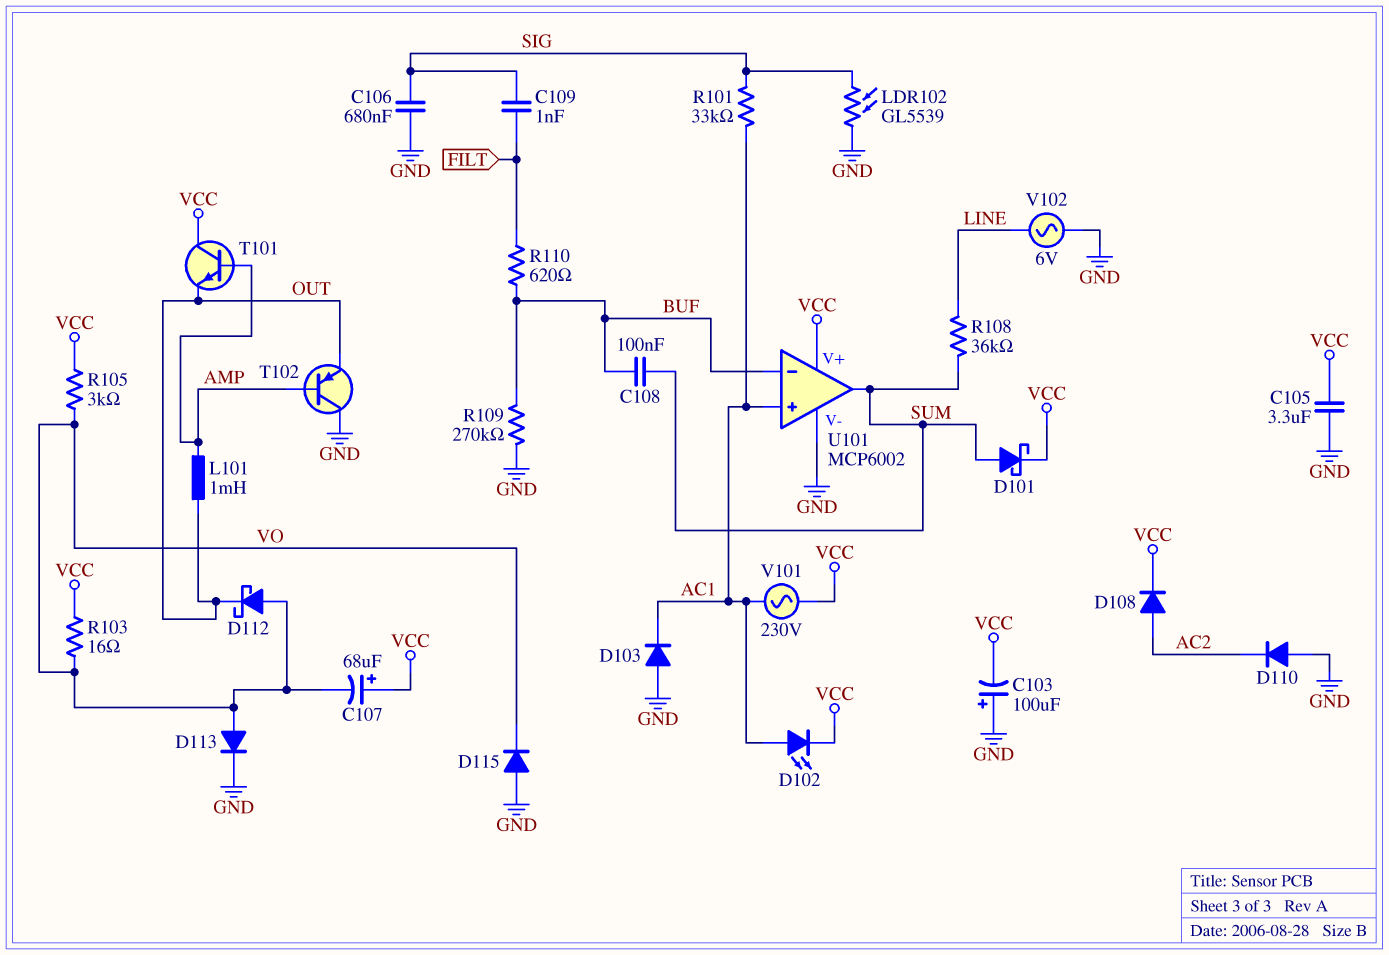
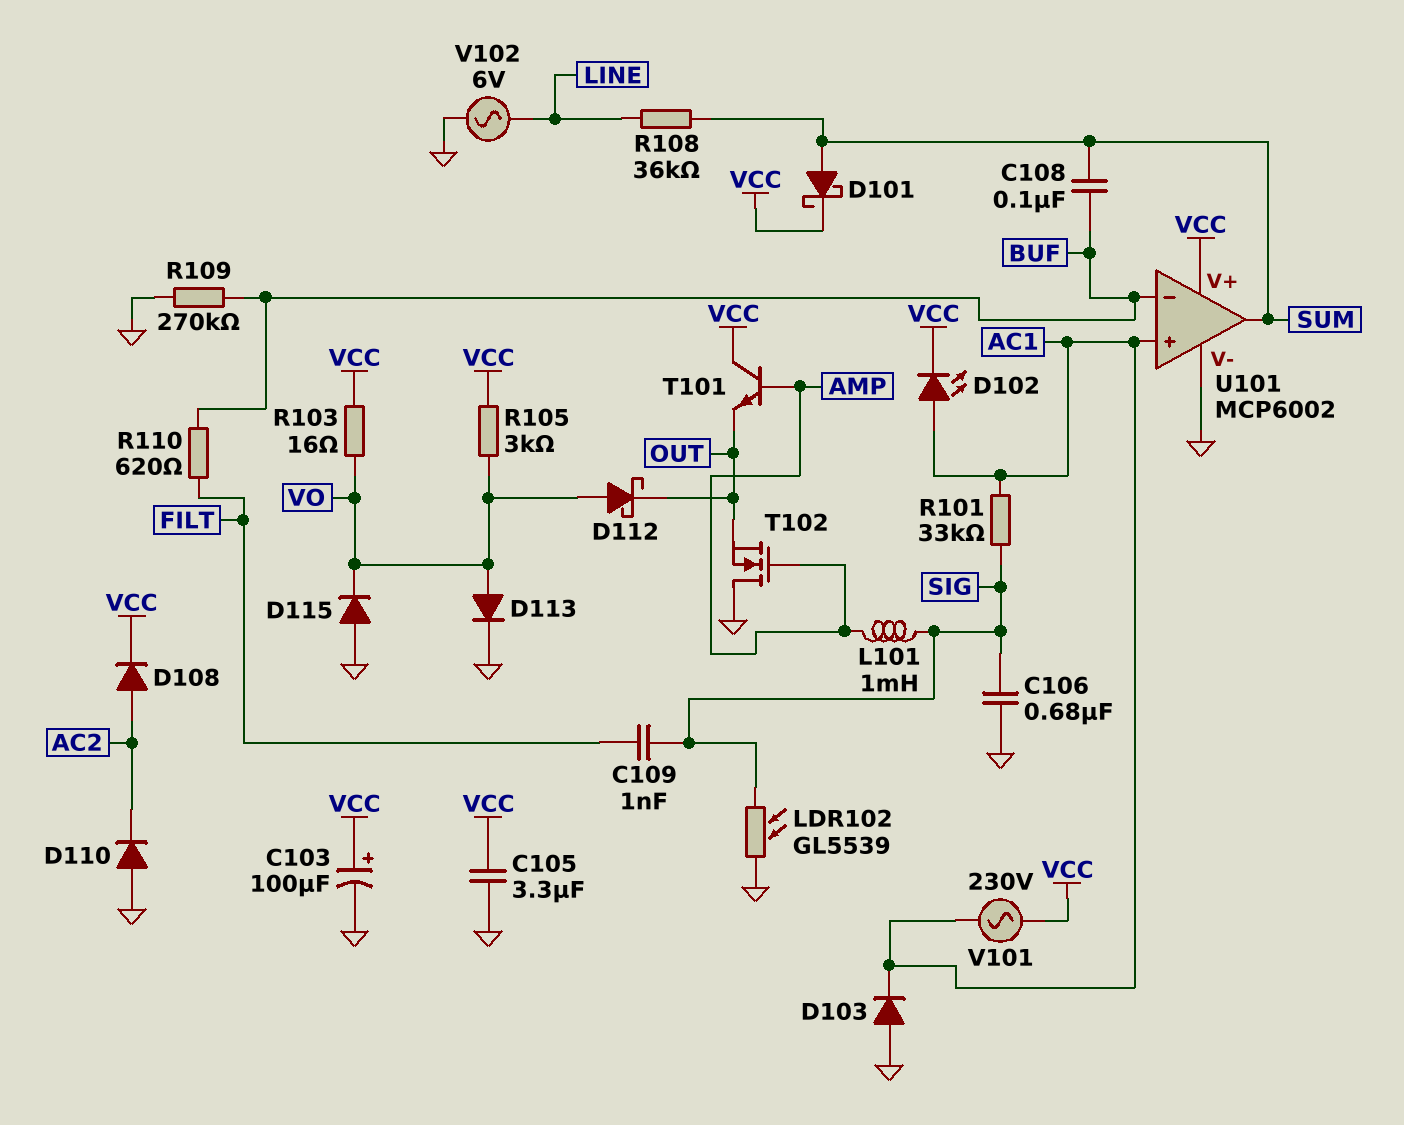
C103: 100uF (plus GND, minus VCC) -> 100uF (plus VCC, minus GND)
C107: 68uF (plus VCC, minus VO) -> none
L101: 1mH (AMP, OUT) -> 1mH (AMP, SIG)
T102: PNP (B AMP, C GND, E OUT) -> NMOS (G AMP, D GND, S OUT)

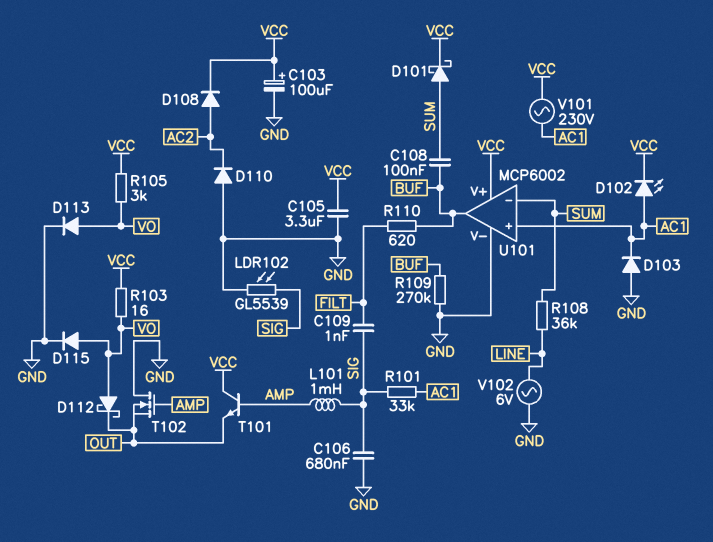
D115: diode (A GND, K VO) -> diode (A VO, K GND)
U101 pin in-: BUF -> SUM
U101 pin out: SUM -> BUF

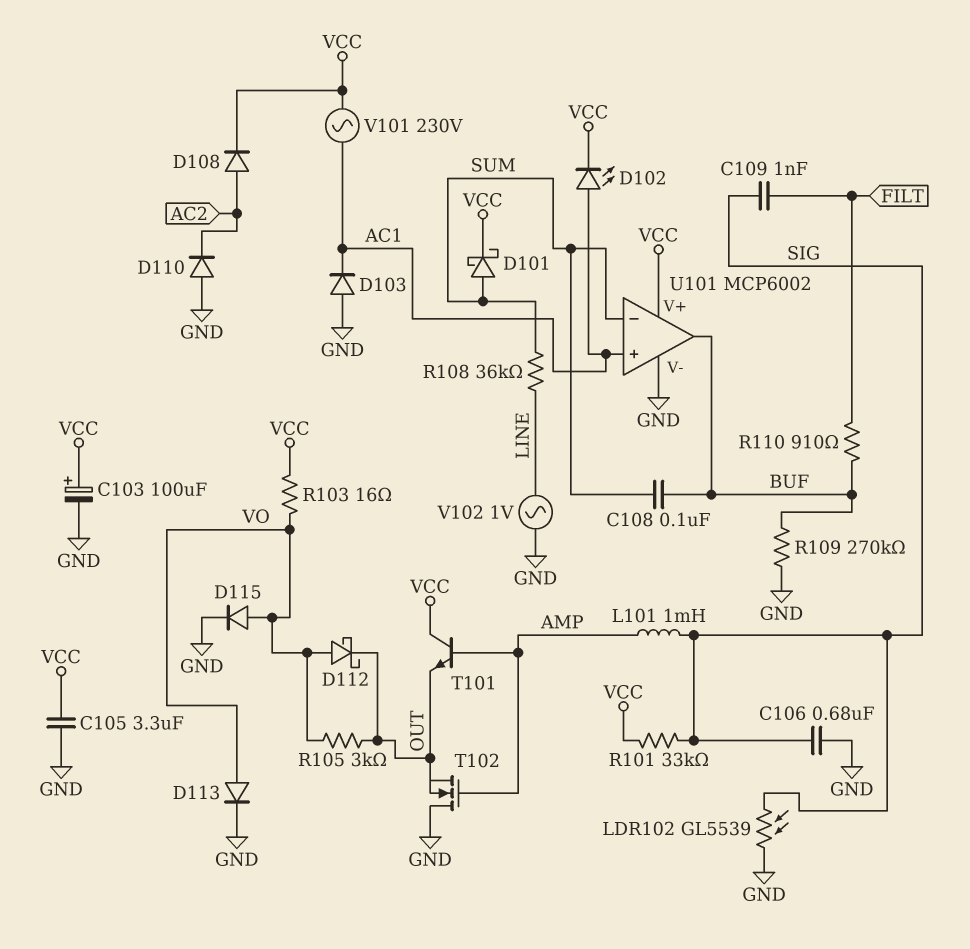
R101: 33k (AC1, SIG) -> 33k (SIG, VCC)
R105: 3k (VCC, VO) -> 3k (OUT, VO)
R110: 620 (BUF, FILT) -> 910 (BUF, FILT)
V102: AC 6V (GND, LINE) -> AC 1V (GND, LINE)

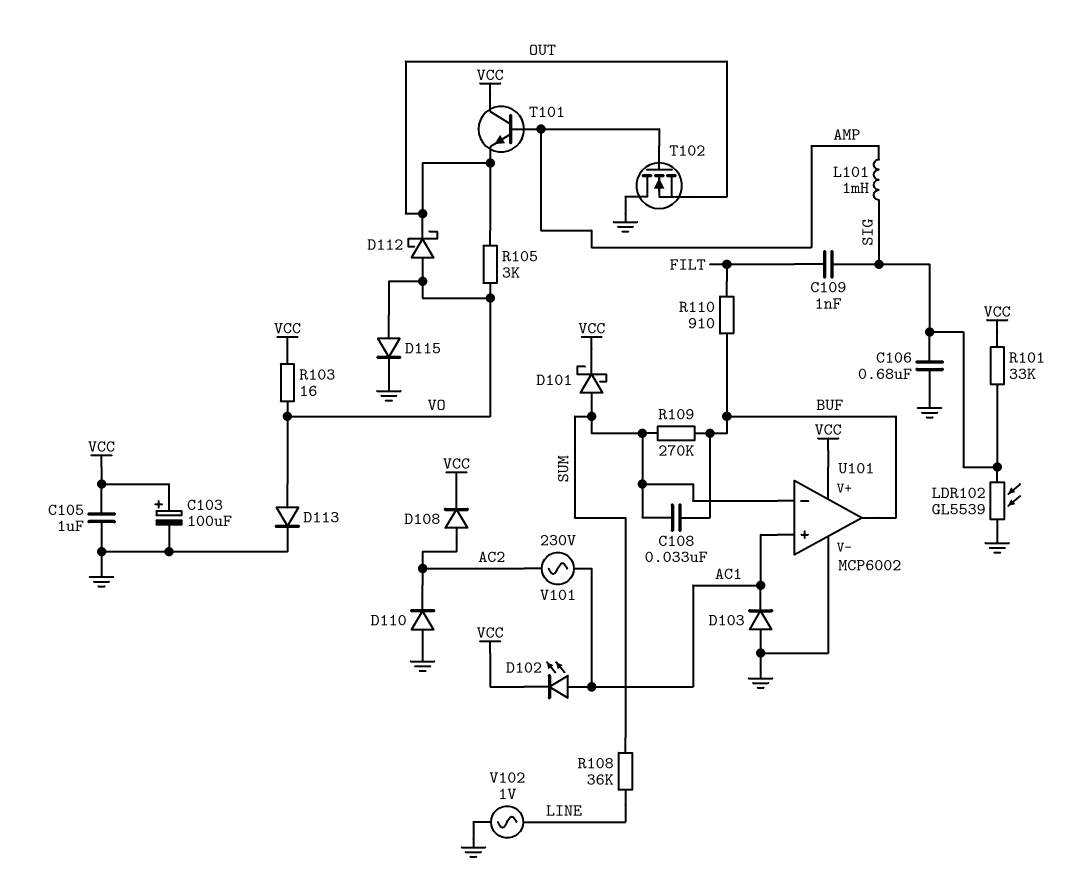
C105: 3.3uF (GND, VCC) -> 1uF (GND, VCC)
C108: 100nF (BUF, SUM) -> 33nF (BUF, SUM)
R109: 270k (BUF, GND) -> 270k (BUF, SUM)
V101: AC 230V (AC1, VCC) -> AC 230V (AC1, AC2)

